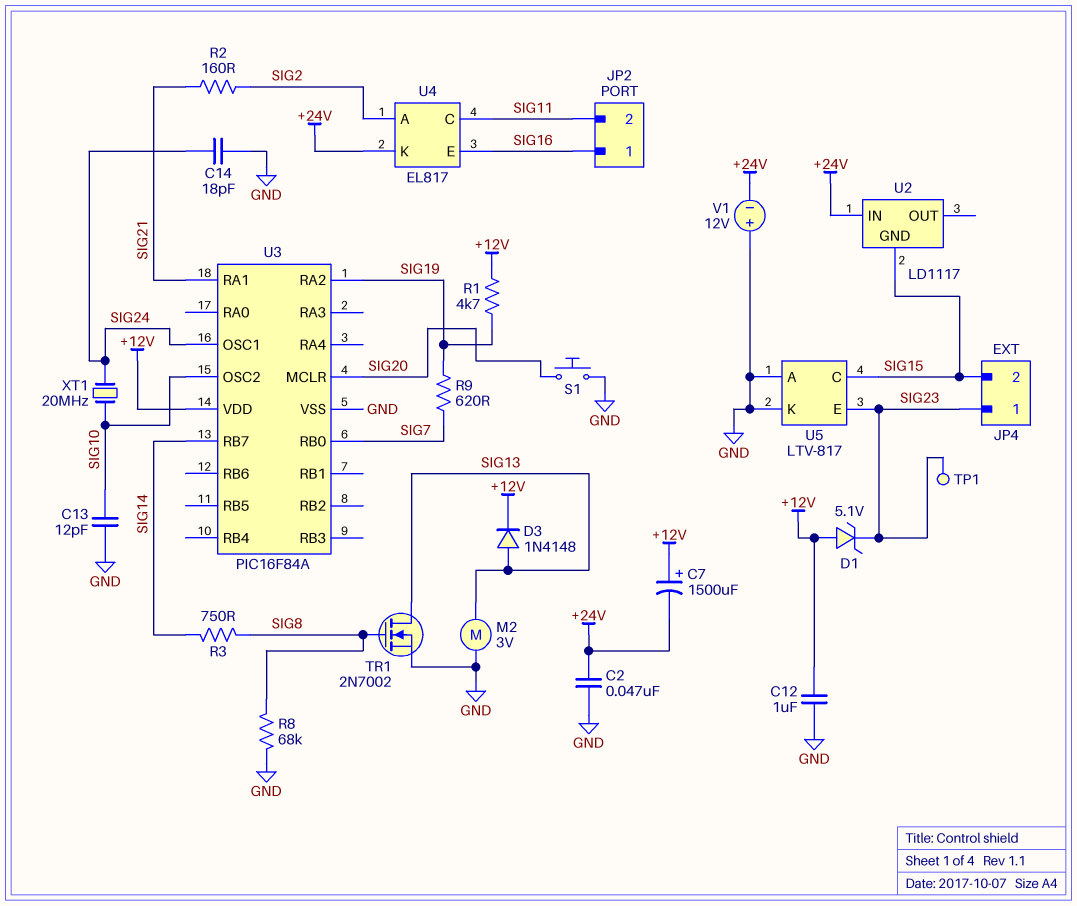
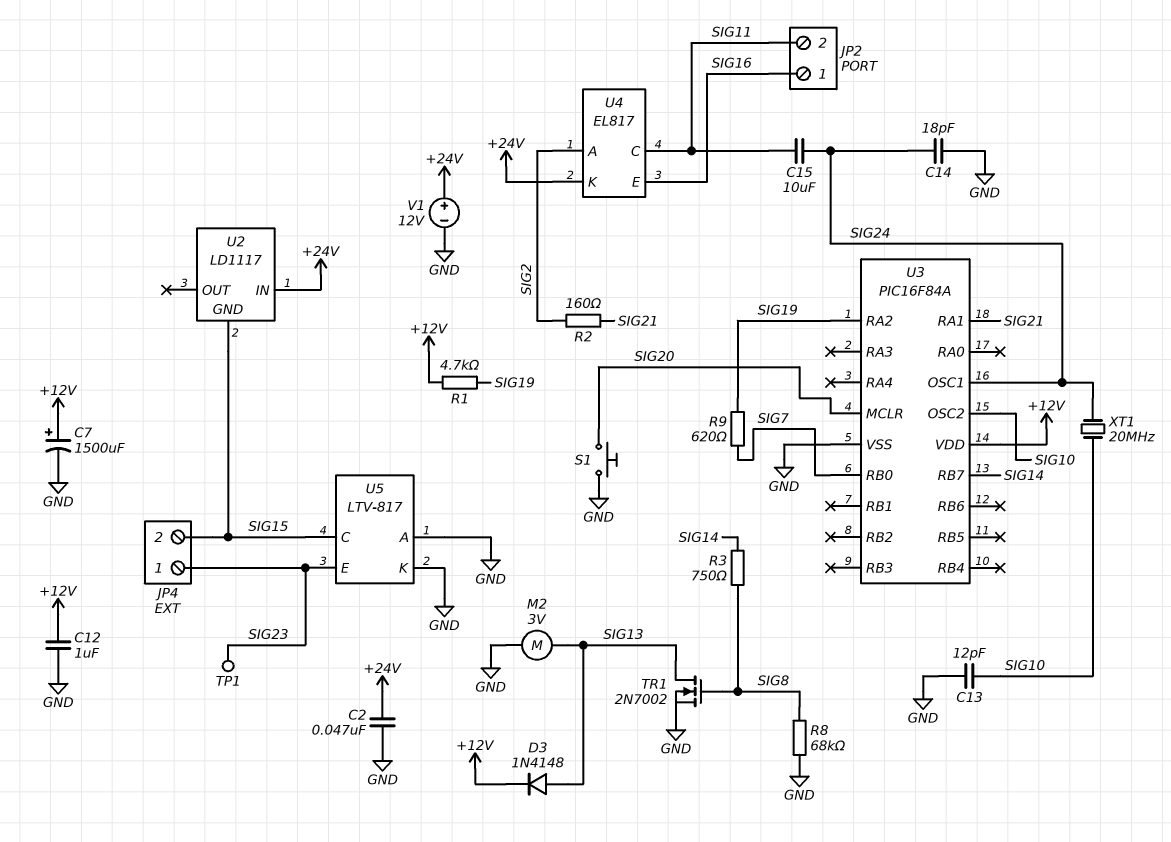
C7: 1500uF (plus +12V, minus +24V) -> 1500uF (plus +12V, minus GND)
C15: none -> 10uF (SIG11, SIG24)
D1: zener 5.1V (A +12V, K SIG23) -> none
V1: 12V (plus GND, minus +24V) -> 12V (plus +24V, minus GND)

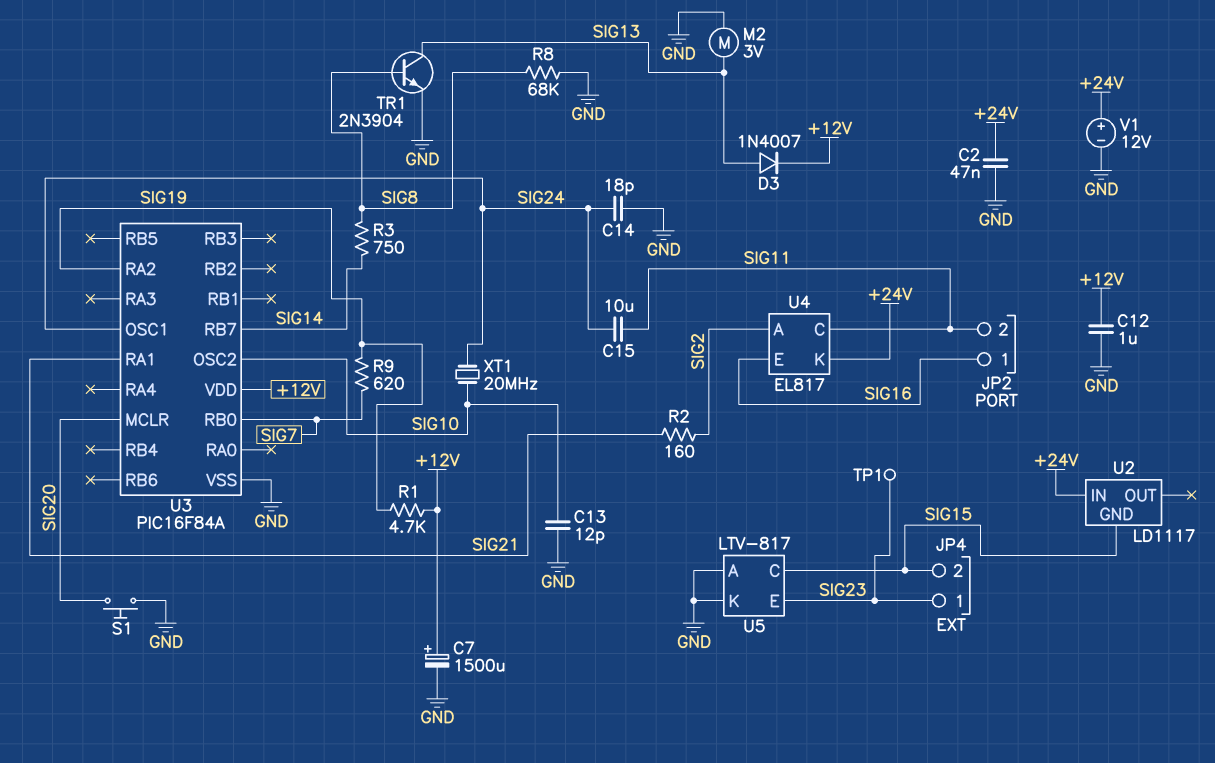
D3: diode 1N4148 (A SIG13, K +12V) -> diode 1N4007 (A SIG13, K +12V)
TR1: NMOS 2N7002 (G SIG8, D SIG13, S GND) -> NPN 2N3904 (B SIG8, C SIG13, E GND)

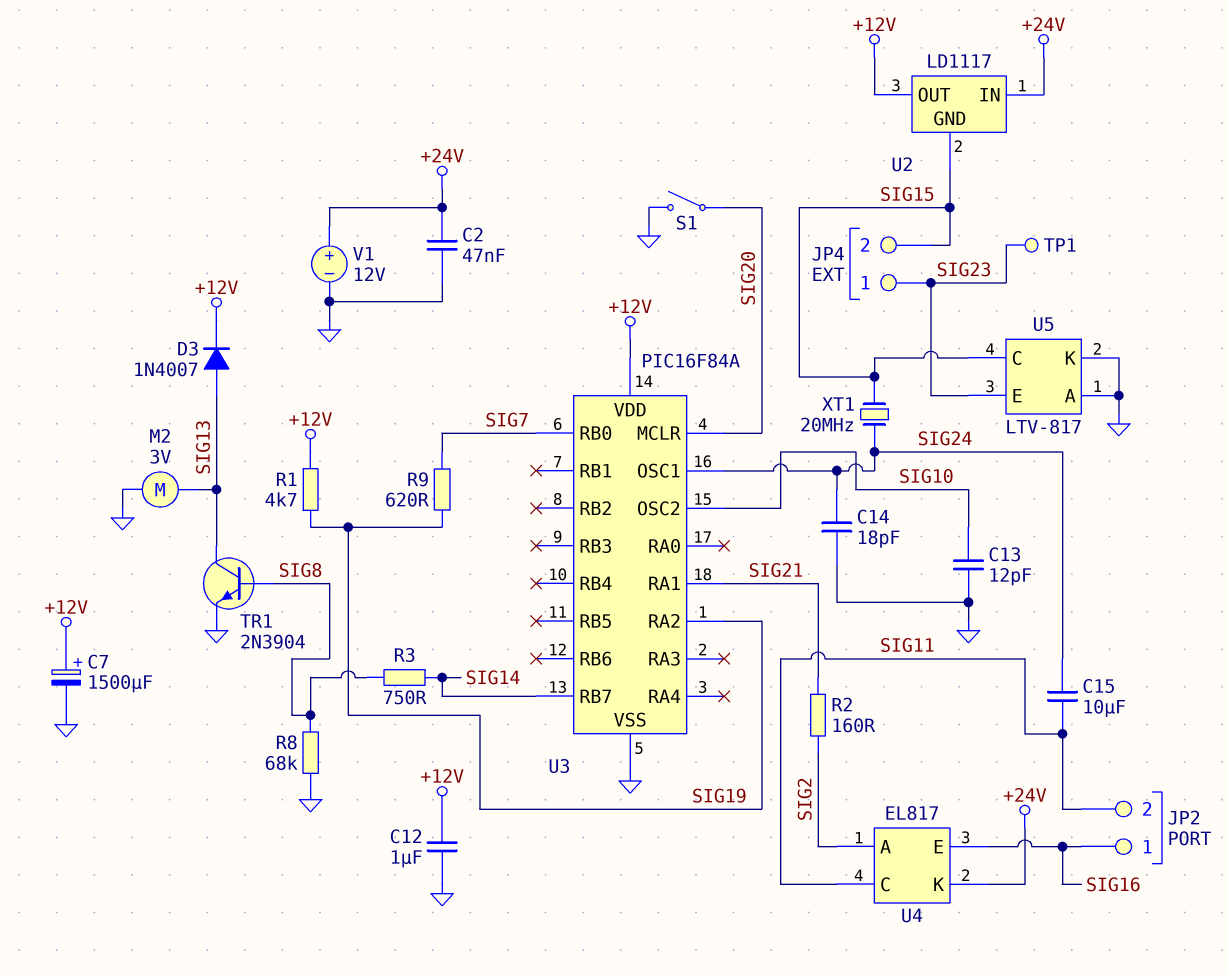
S1: button (GND, SIG20) -> switch (GND, SIG20)
U2 pin OUT: none -> +12V
XT1: 20MHz (SIG10, SIG24) -> 20MHz (SIG15, SIG24)

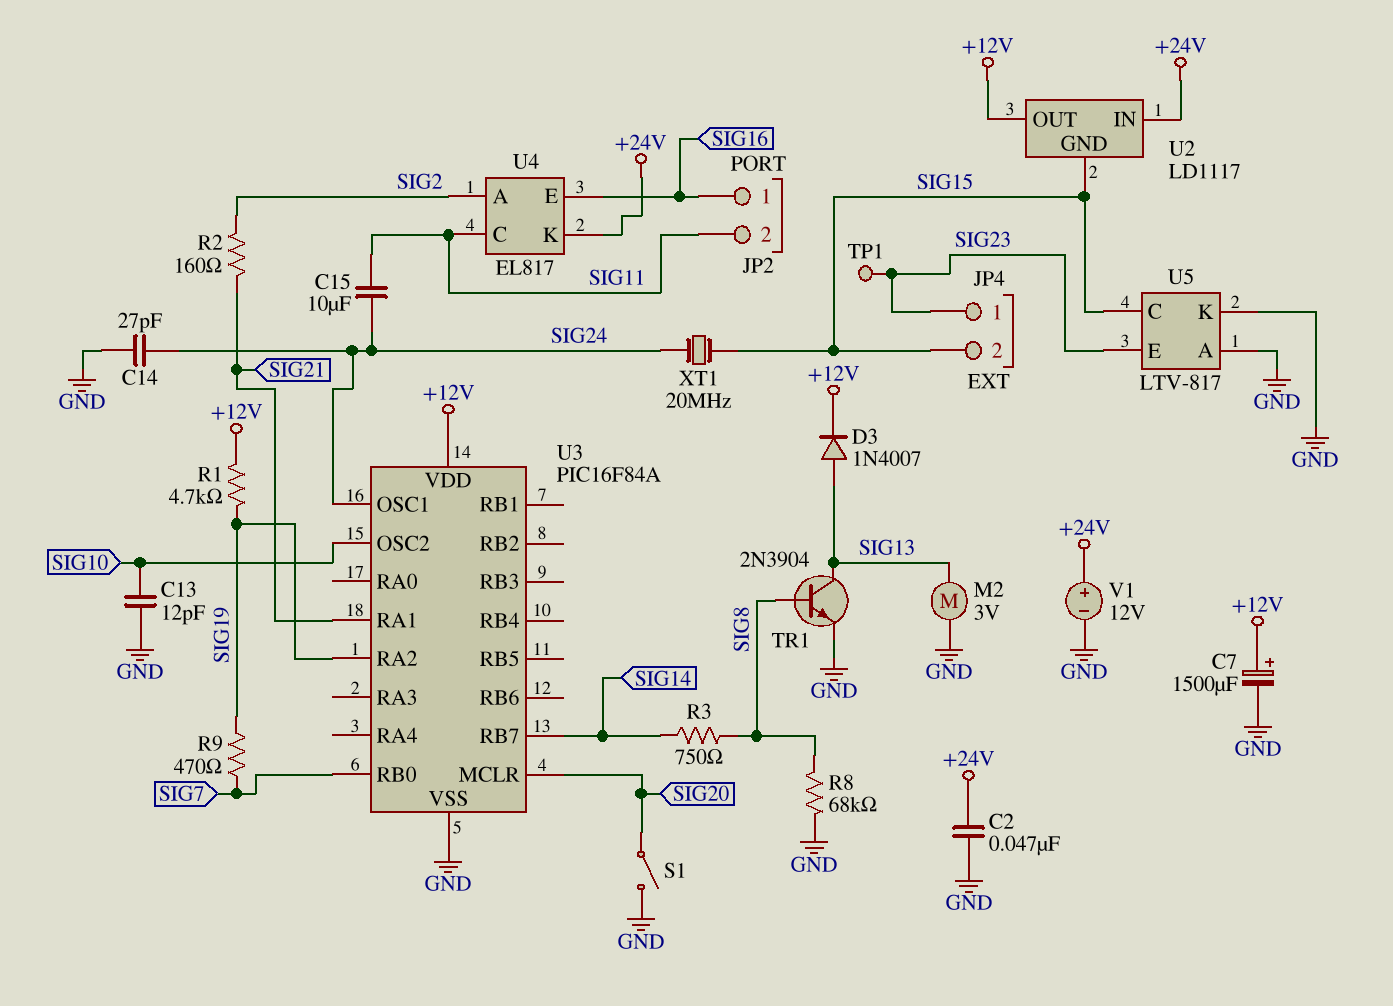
C12: 1uF (+12V, GND) -> none
C14: 18pF (GND, SIG24) -> 27pF (GND, SIG24)
R9: 620 (SIG7, SIG19) -> 470 (SIG7, SIG19)

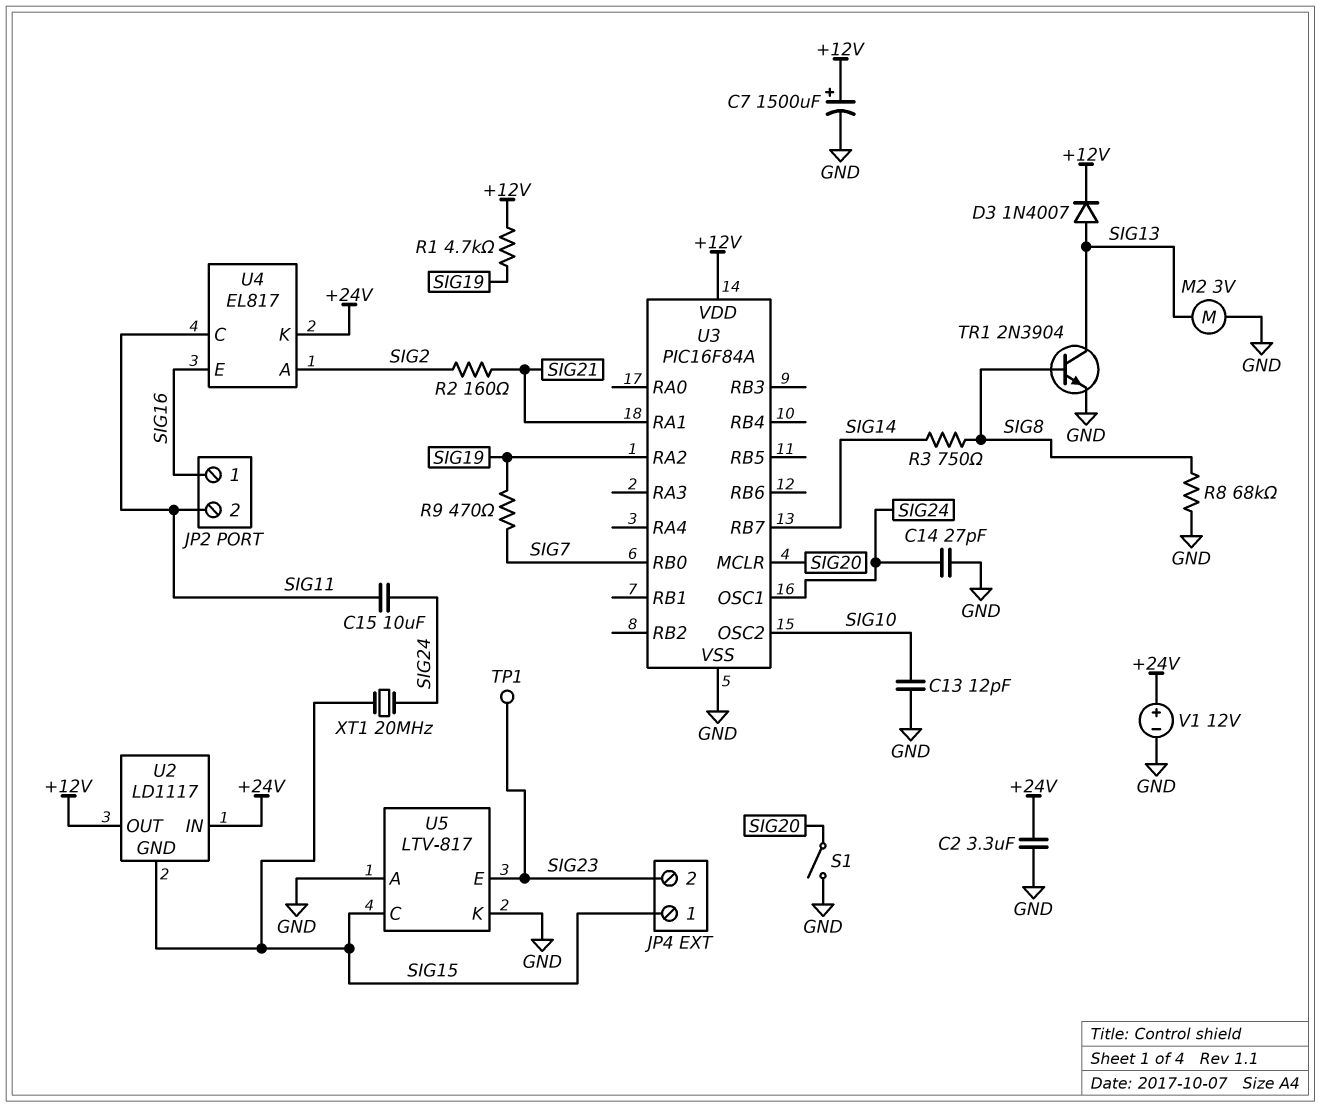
C2: 47nF (+24V, GND) -> 3.3uF (+24V, GND)
JP4 pin 1: SIG23 -> SIG15
JP4 pin 2: SIG15 -> SIG23

